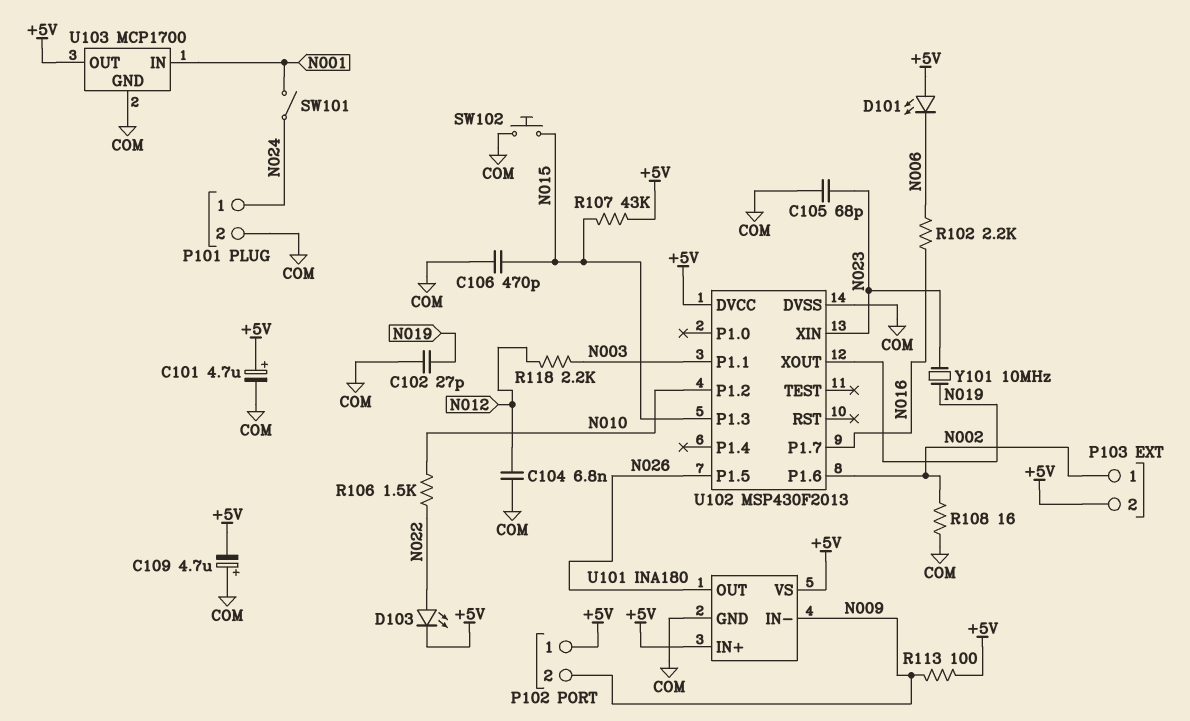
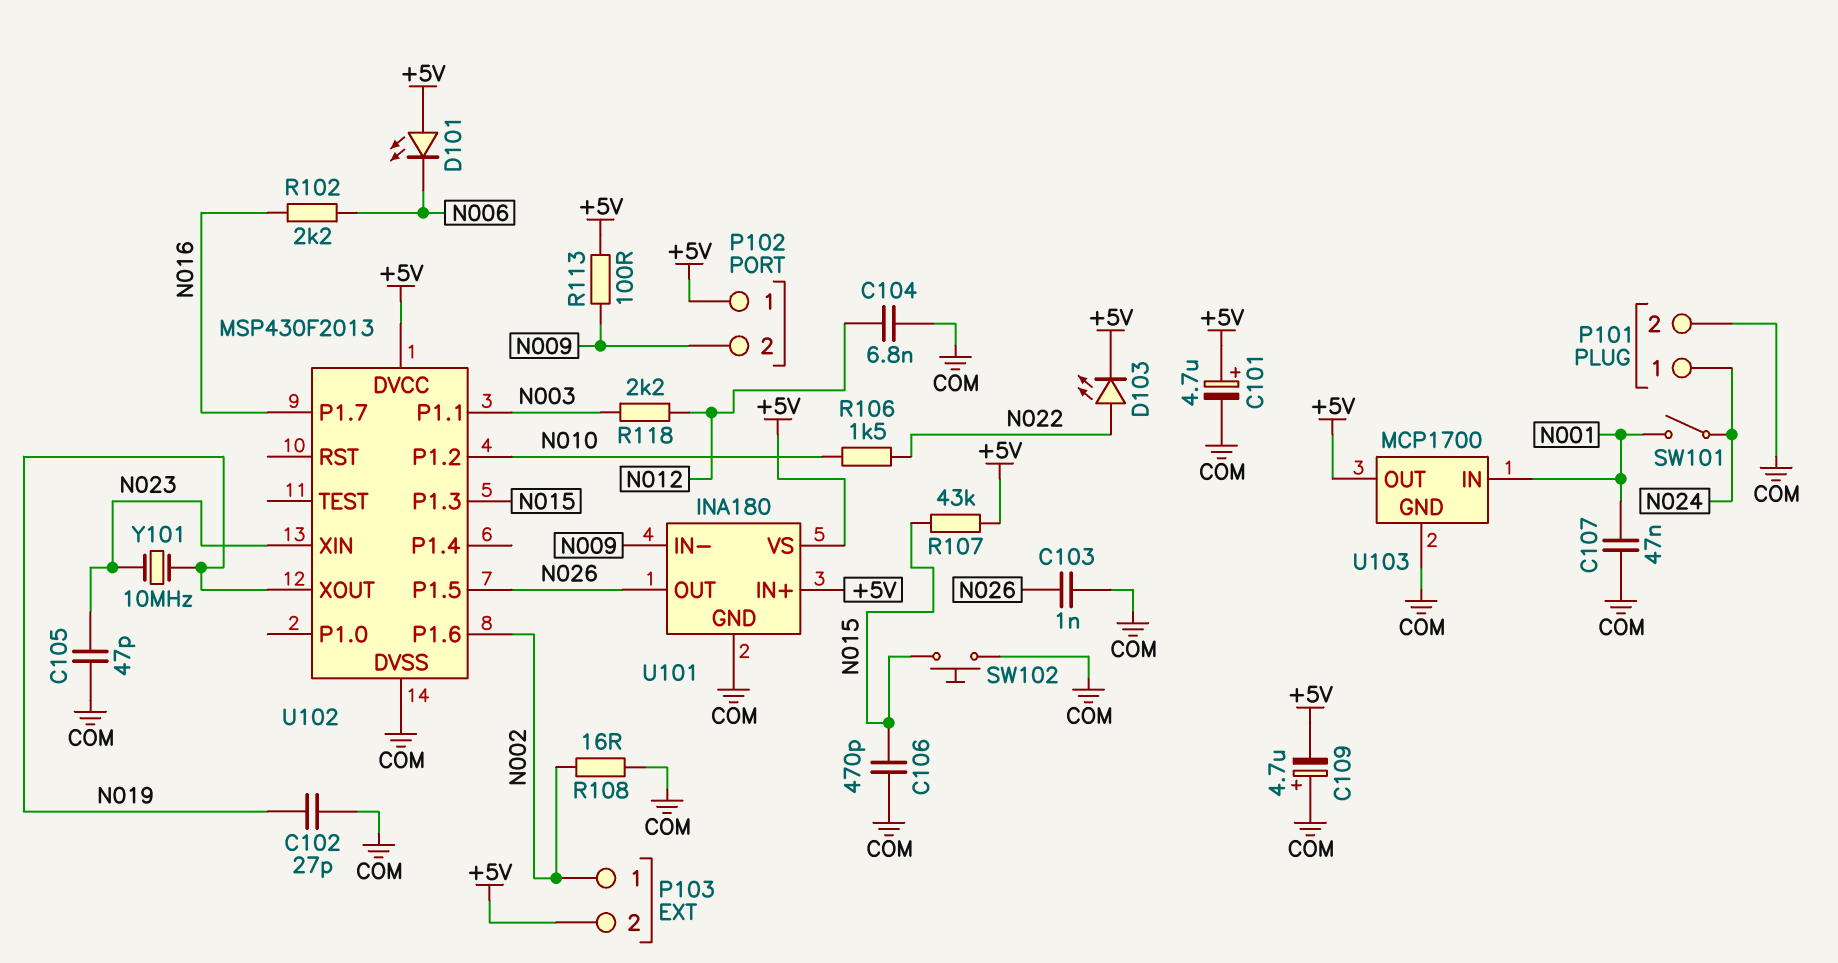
C103: none -> 1nF (COM, N026)
C105: 68pF (COM, N023) -> 47pF (COM, N023)
C107: none -> 47nF (COM, N001)

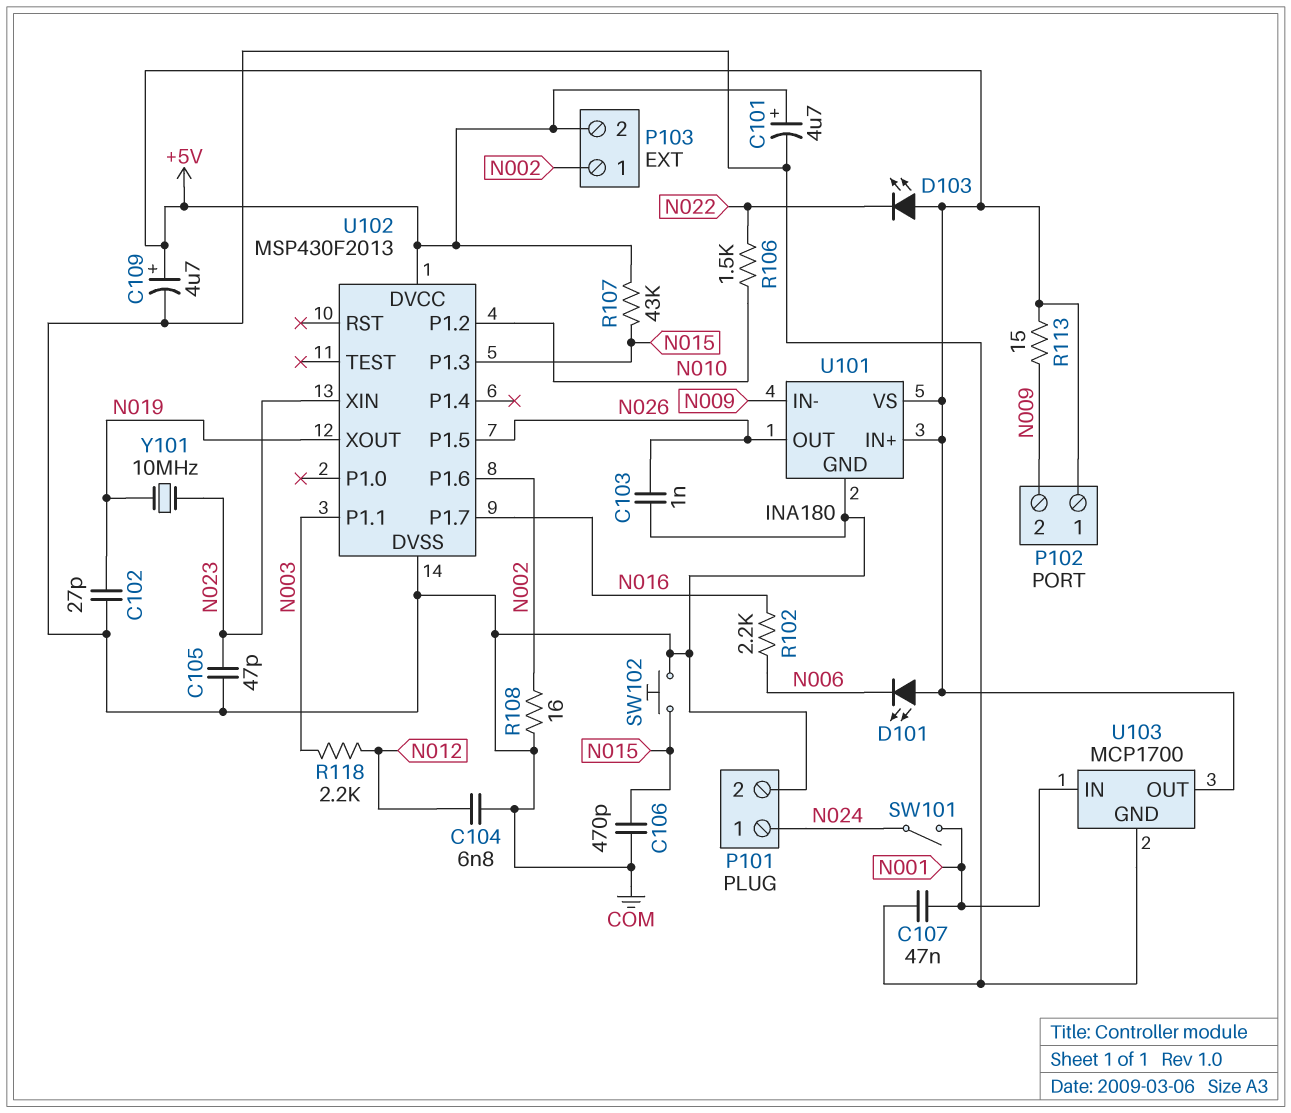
C109: 4.7uF (plus COM, minus +5V) -> 4.7uF (plus +5V, minus COM)
D103: LED (A N022, K +5V) -> LED (A +5V, K N022)
R113: 100 (+5V, N009) -> 15 (+5V, N009)

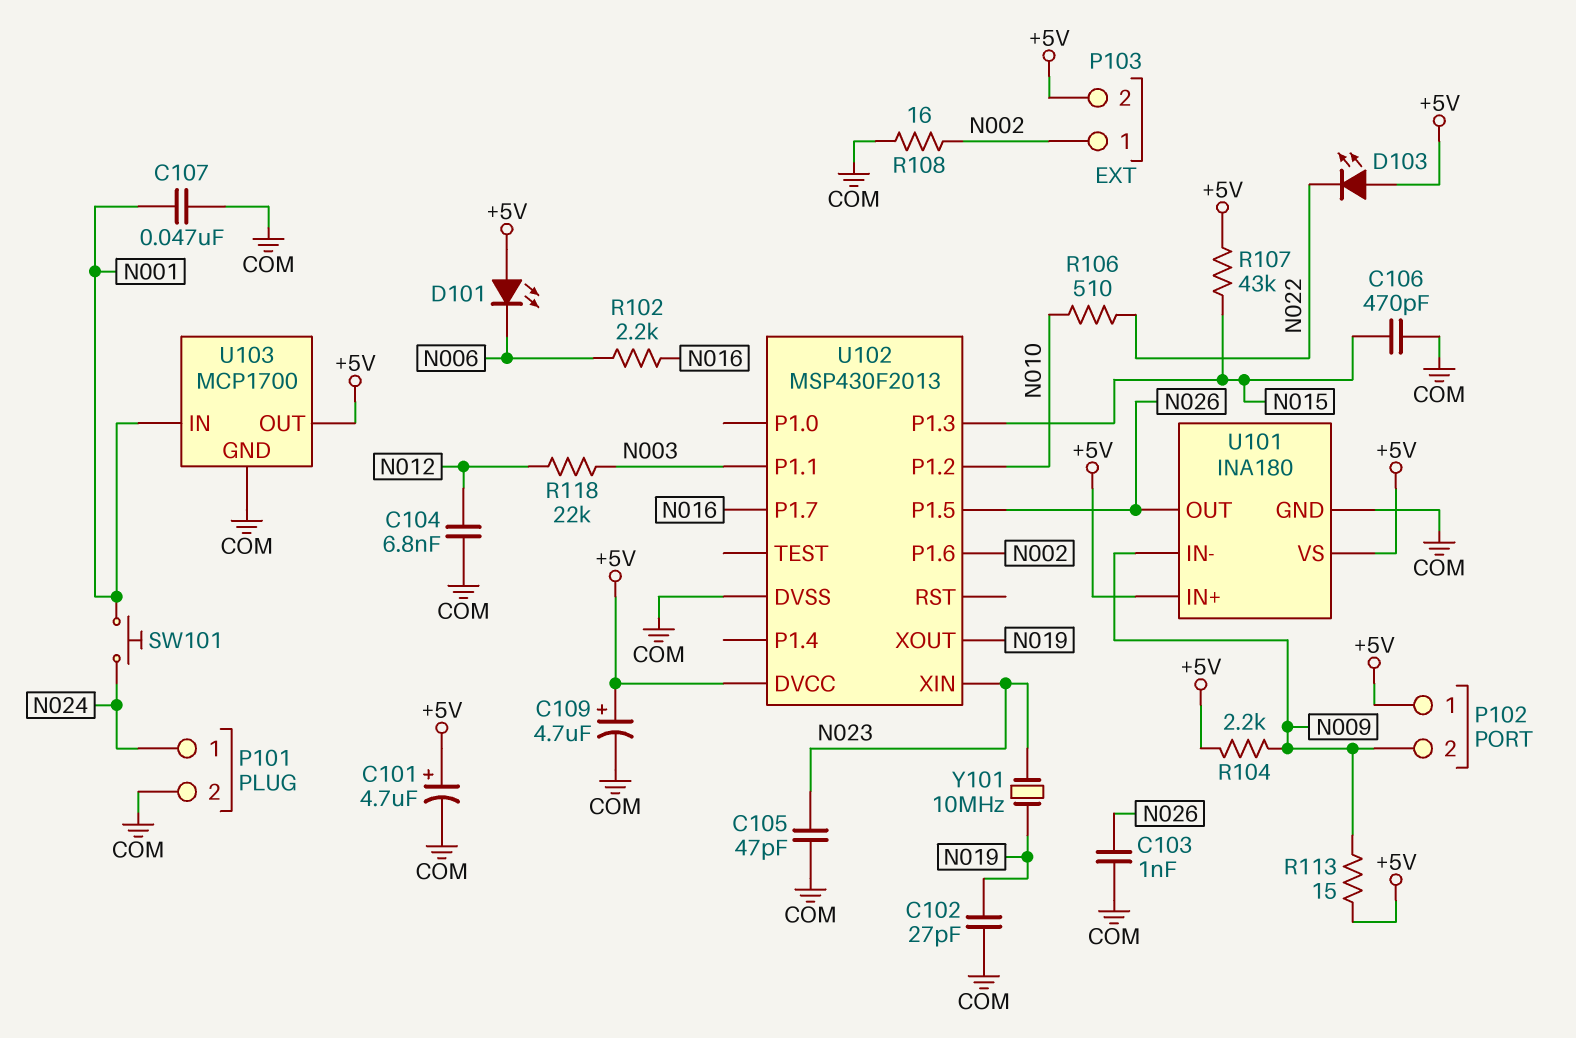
R104: none -> 2.2k (+5V, N009)
R106: 1.5k (N010, N022) -> 510 (N010, N022)
R118: 2.2k (N003, N012) -> 22k (N003, N012)
SW101: switch (N001, N024) -> button (N001, N024)
SW102: button (COM, N015) -> none

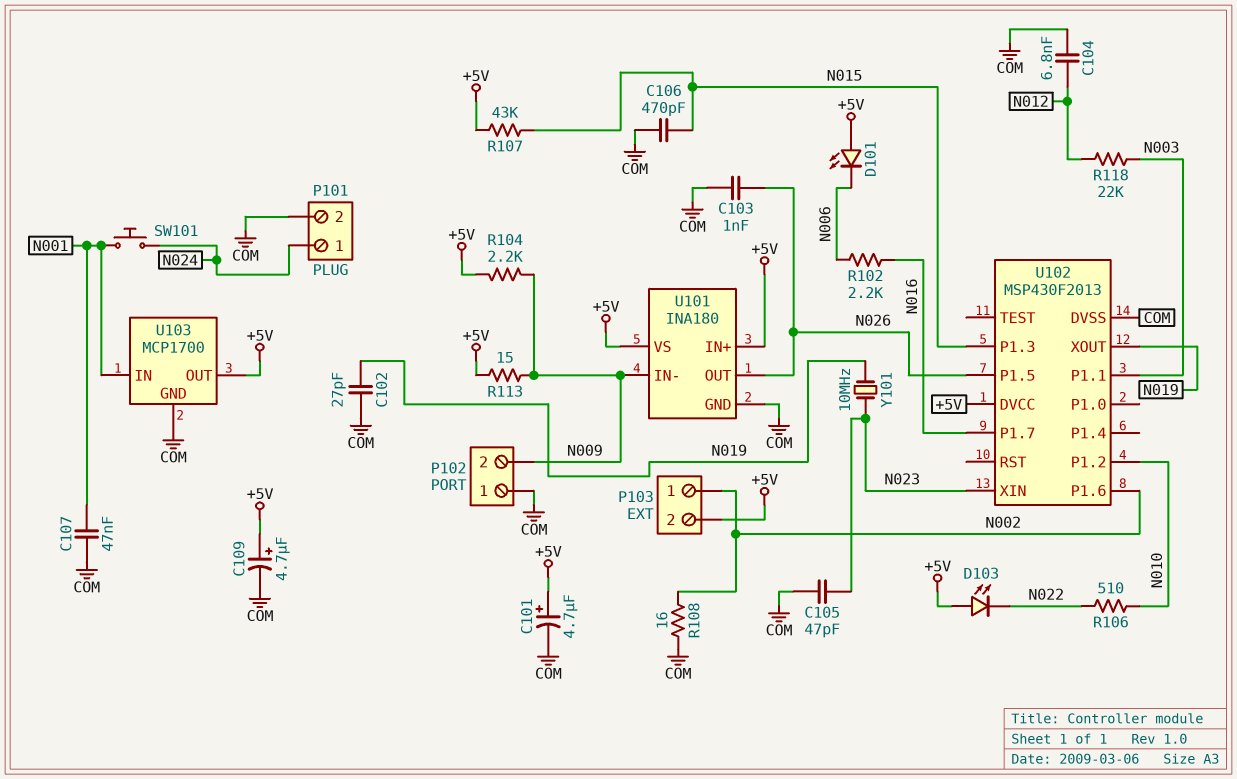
P102 pin 1: +5V -> COM

